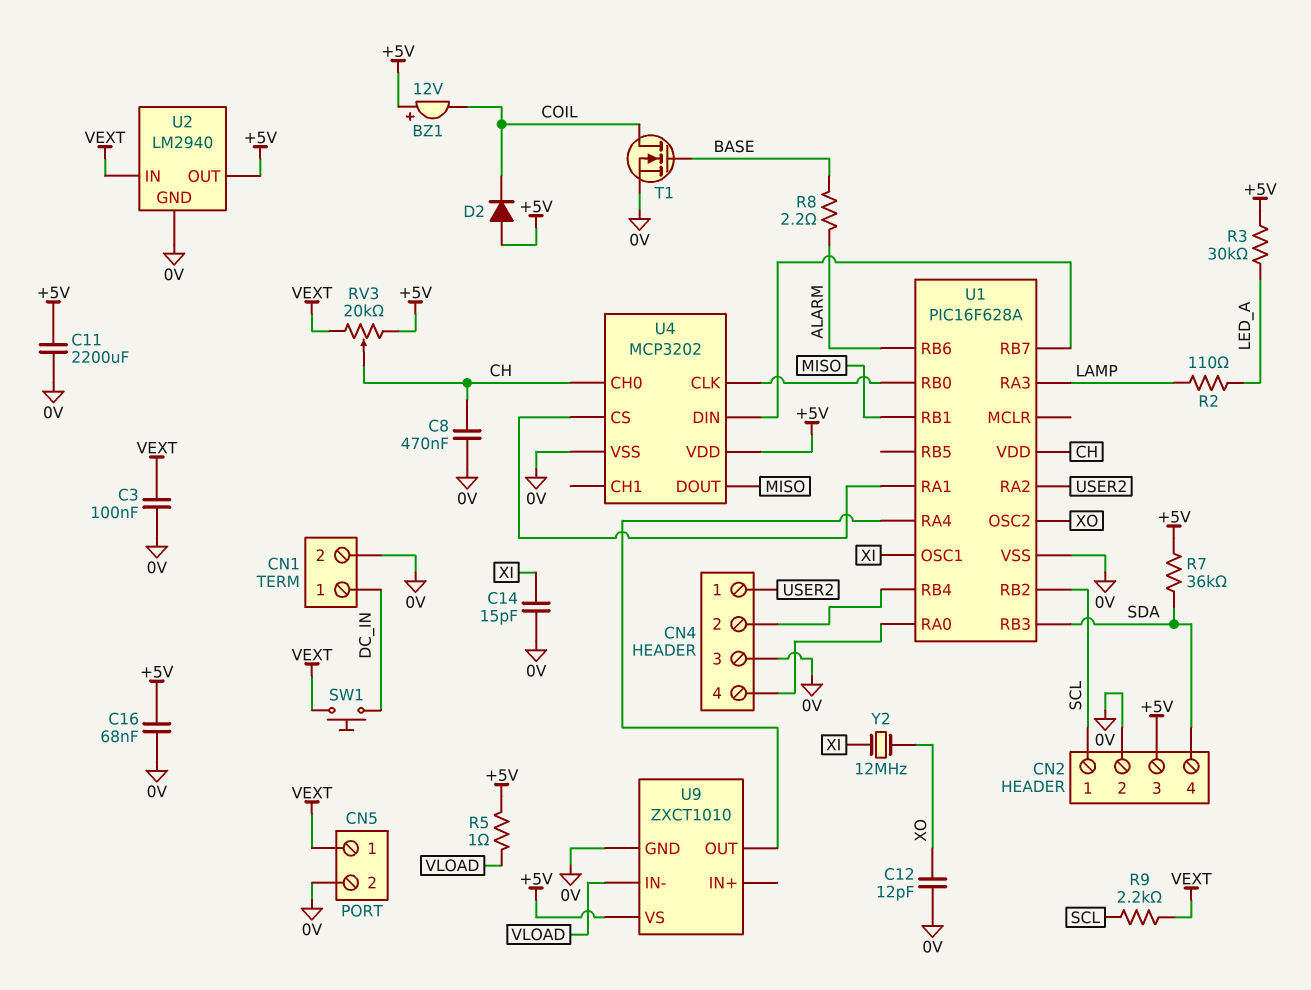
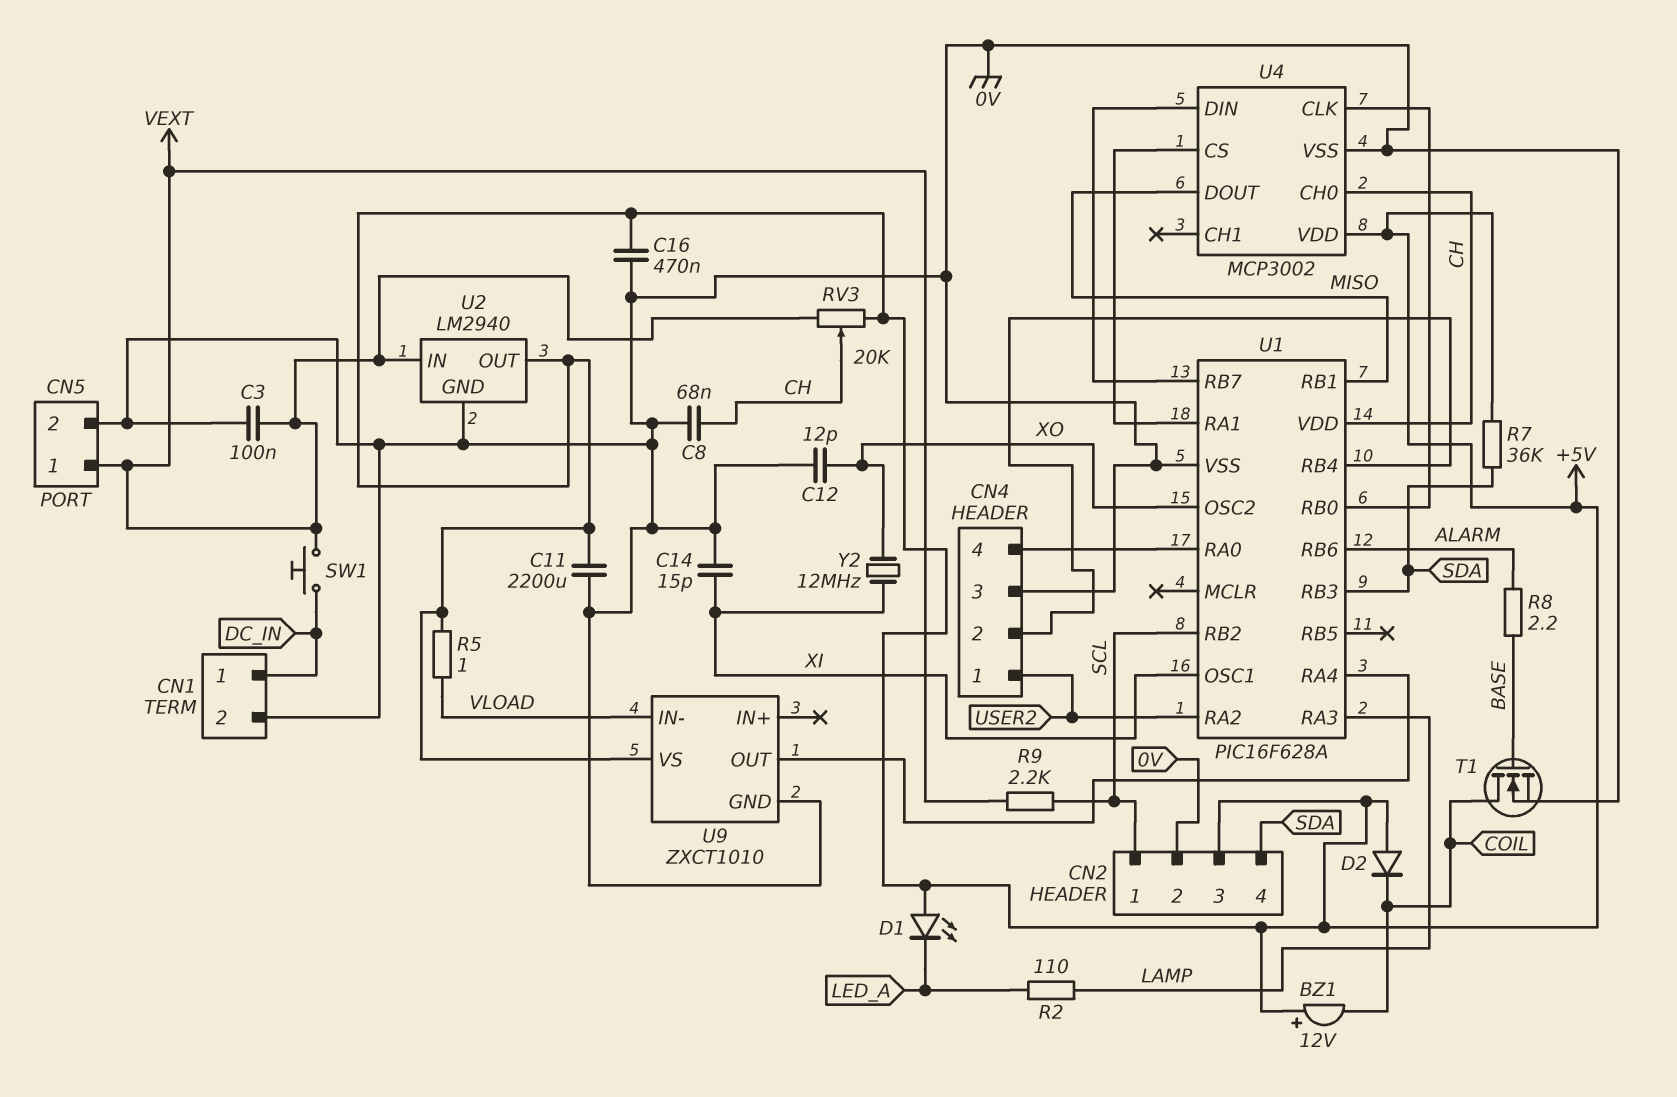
C8: 470nF (0V, CH) -> 68nF (0V, CH)
C16: 68nF (+5V, 0V) -> 470nF (+5V, 0V)
D1: none -> LED (A +5V, K LED_A)
R3: 30k (+5V, LED_A) -> none
U4: MCP3202 -> MCP3002

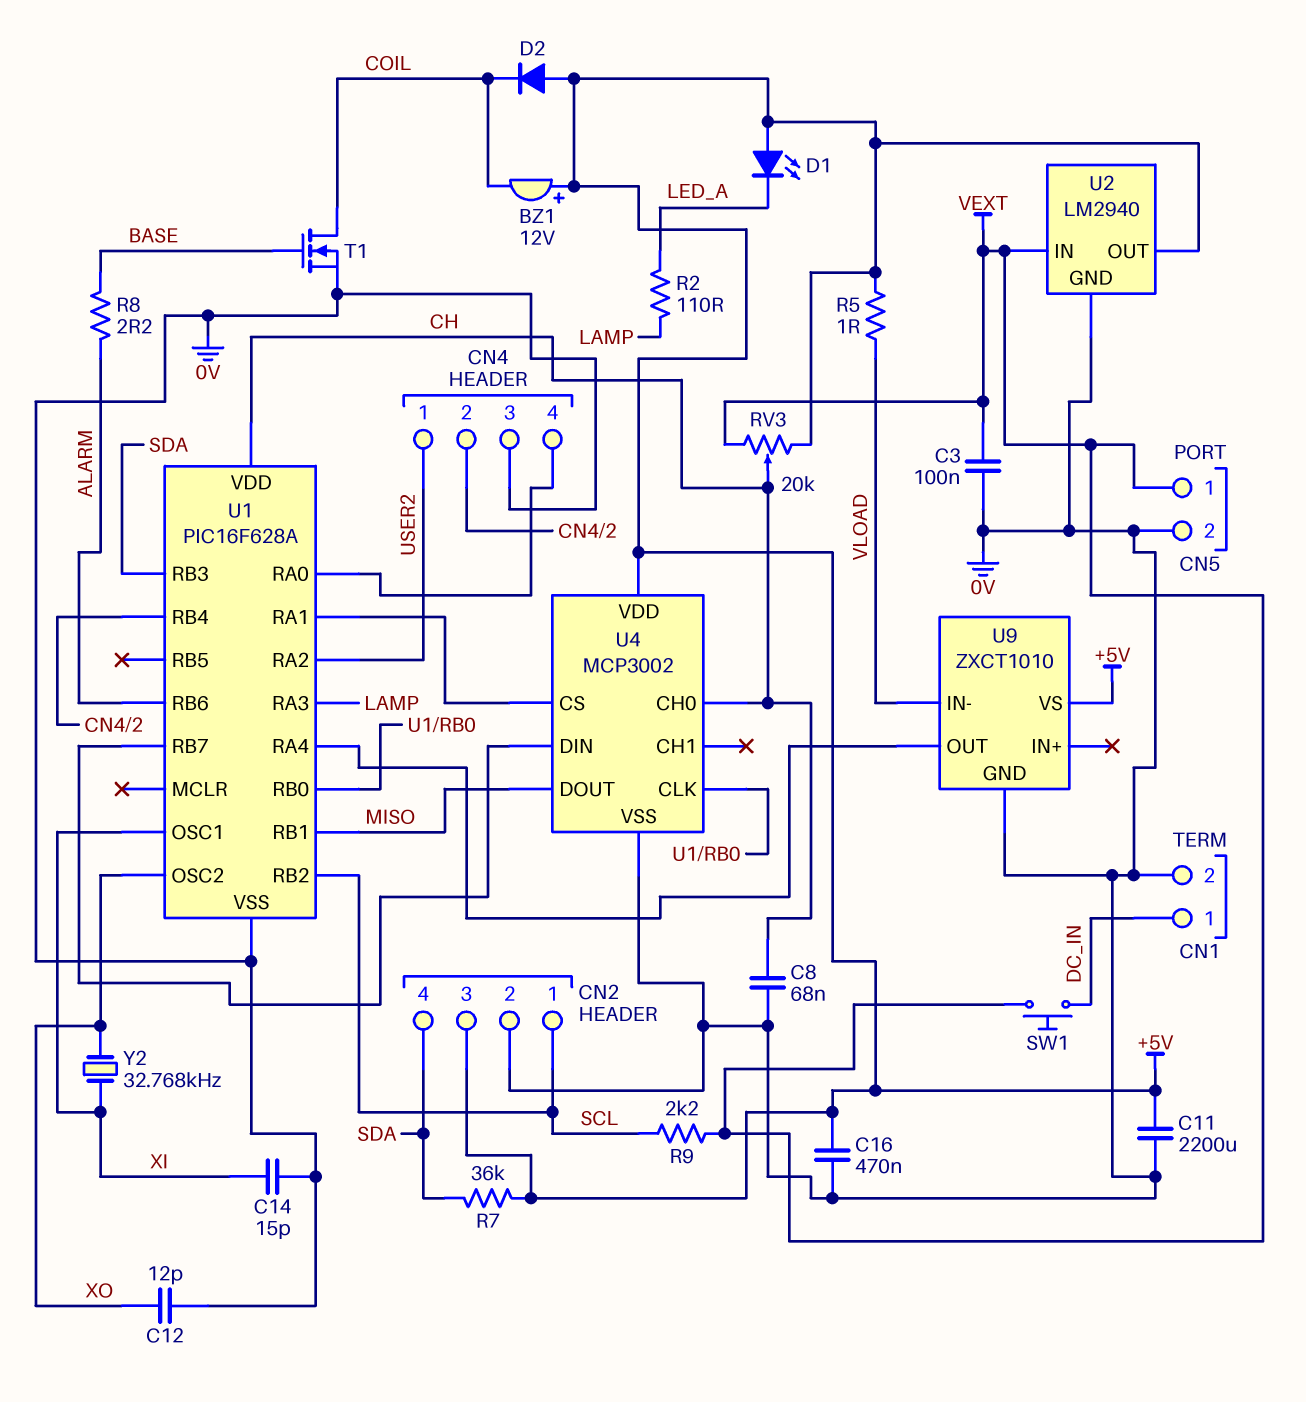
Y2: 12MHz (XI, XO) -> 32.768kHz (XI, XO)

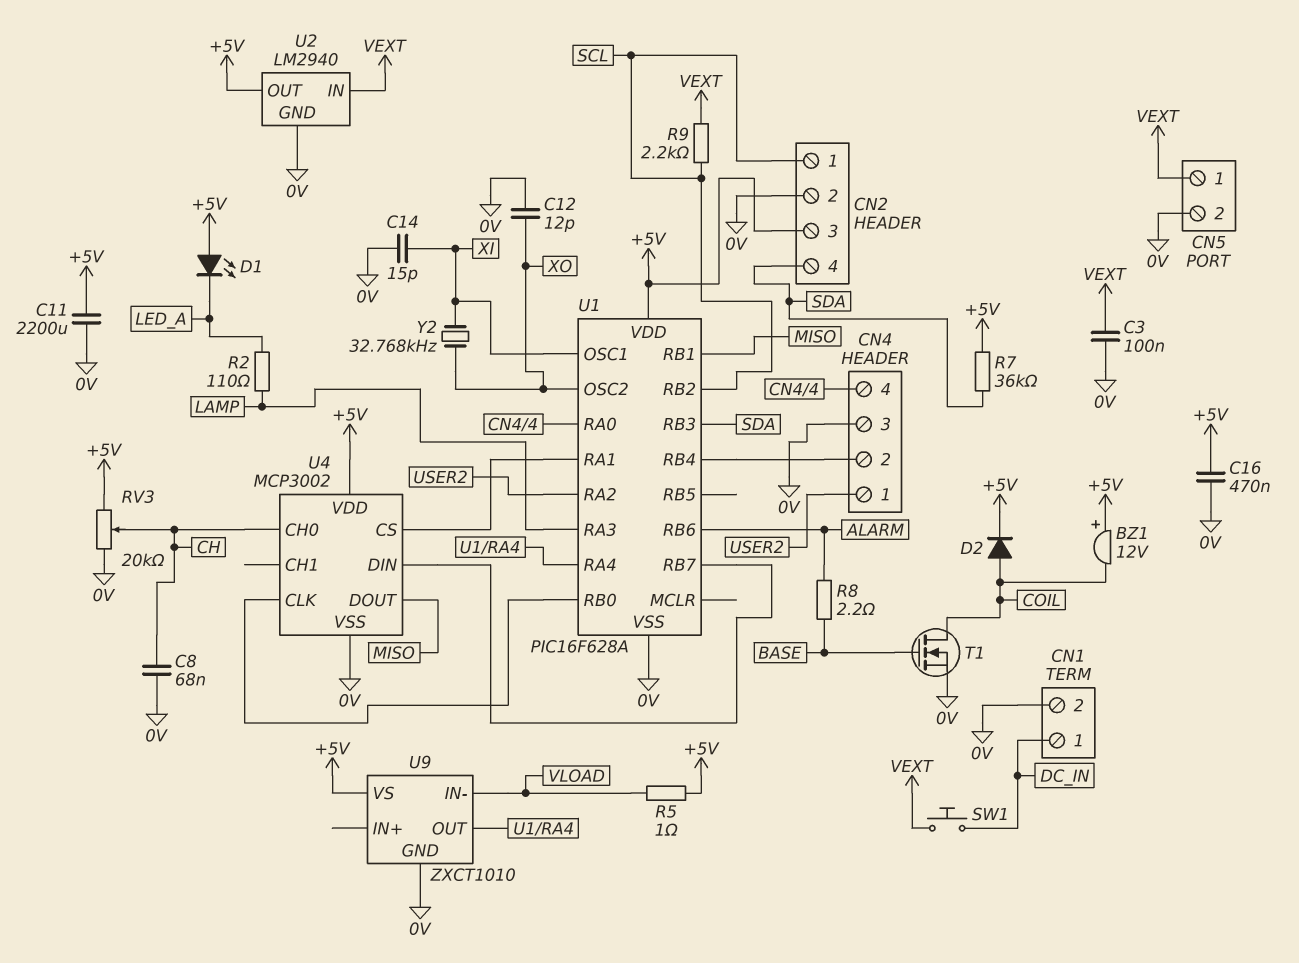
D2: diode (A +5V, K COIL) -> diode (A COIL, K +5V)
RV3: 20k (+5V, VEXT, wiper CH) -> 20k (+5V, 0V, wiper CH)
U1 pin VDD: CH -> +5V

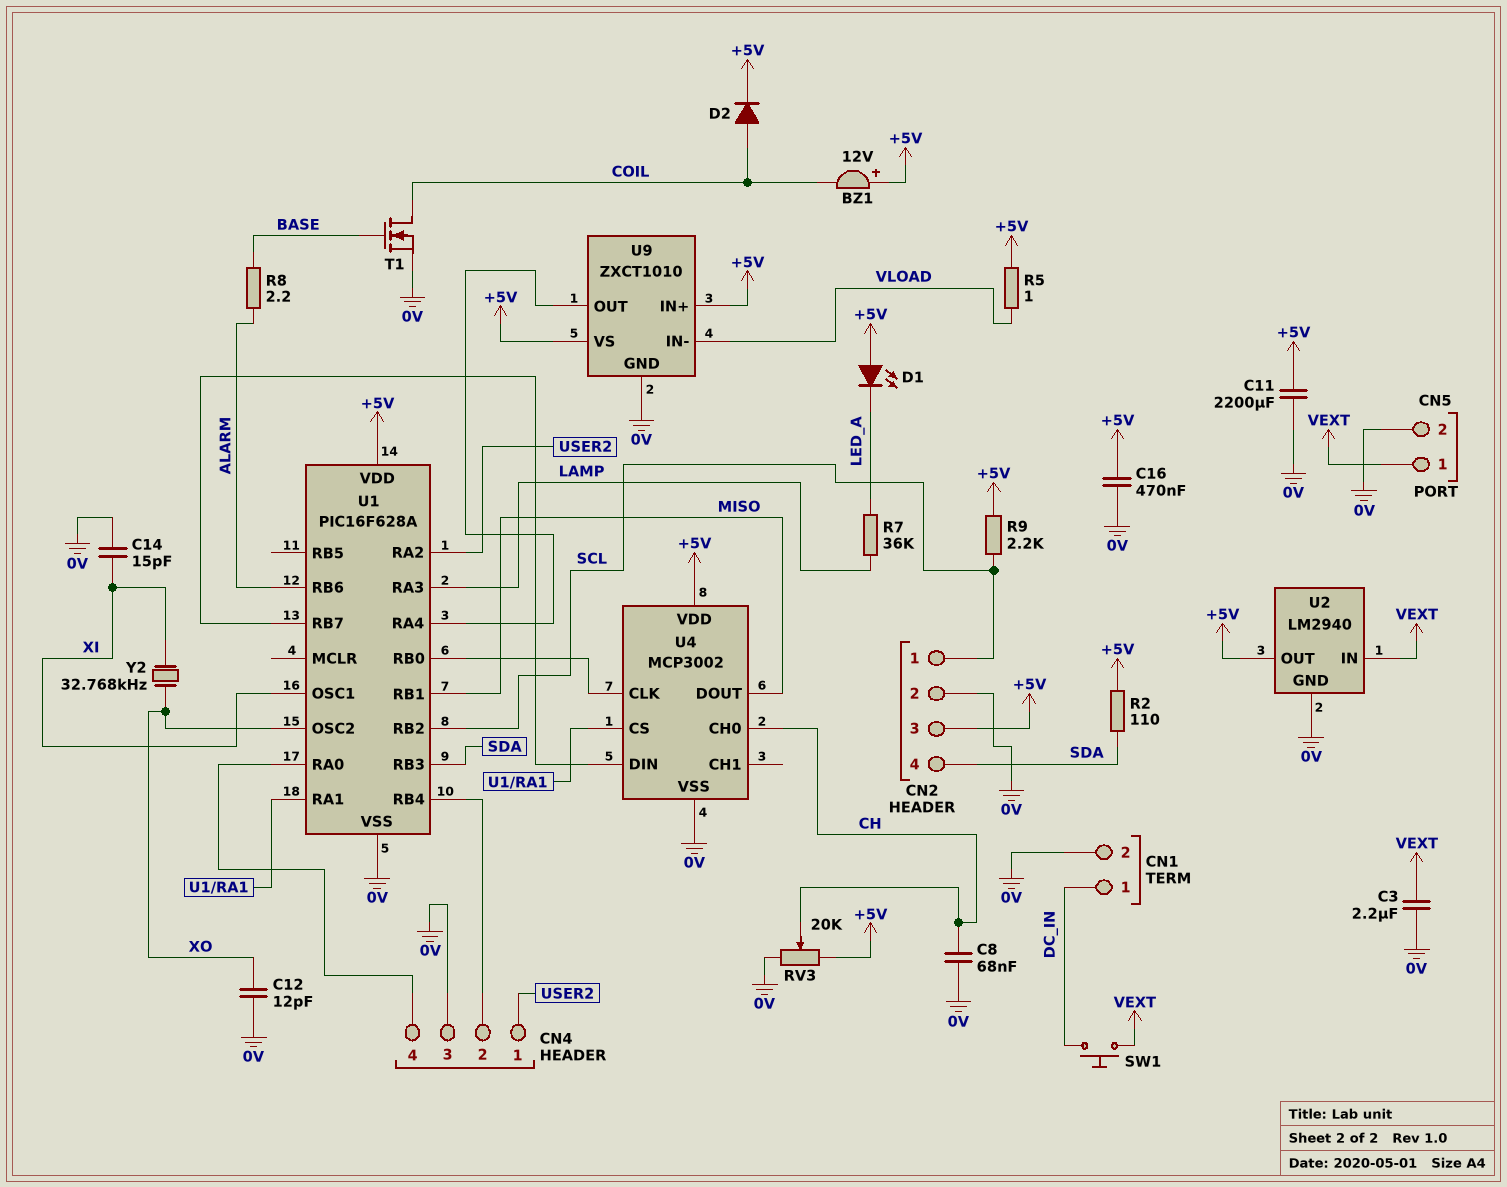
C3: 100nF (0V, VEXT) -> 2.2uF (0V, VEXT)
R2: 110 (LAMP, LED_A) -> 110 (+5V, SDA)
R7: 36k (+5V, SDA) -> 36k (LAMP, LED_A)
R9: 2.2k (SCL, VEXT) -> 2.2k (+5V, SCL)
U9 pin IN+: none -> +5V

